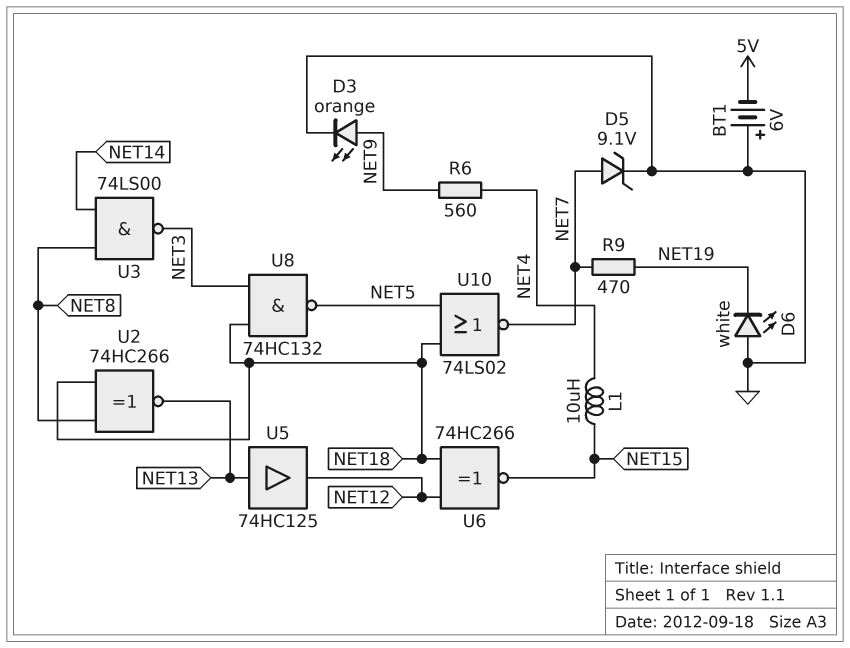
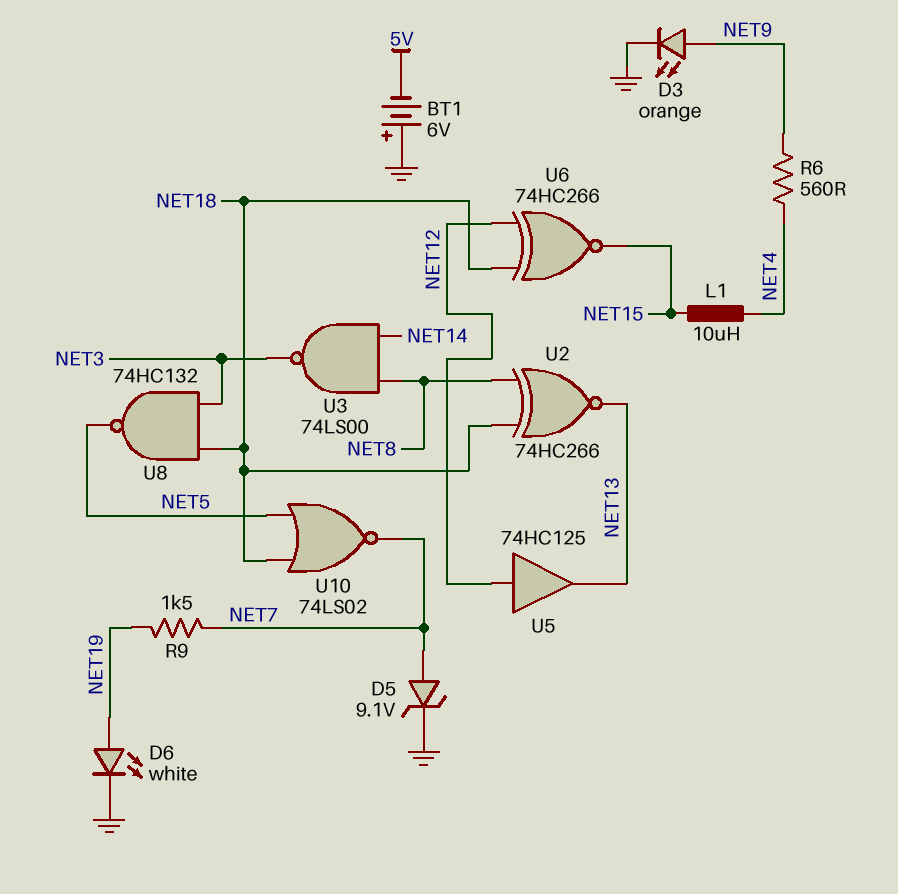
D6: LED white (A GND, K NET19) -> LED white (A NET19, K GND)
R9: 470 (NET7, NET19) -> 1.5k (NET7, NET19)
U5: buffer 74HC125 (in NET13, out NET12) -> buffer 74HC125 (in NET12, out NET13)

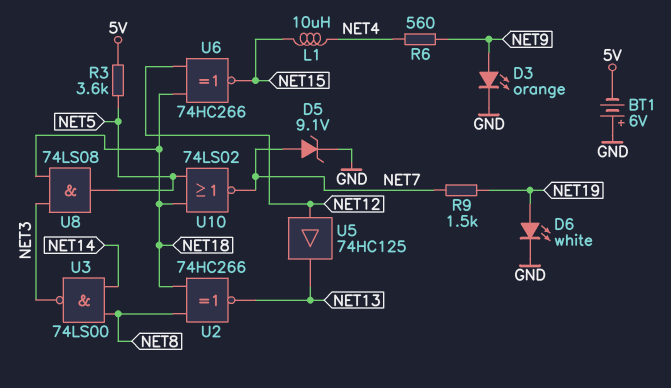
R3: none -> 3.6k (5V, NET5)
U8: NAND 74HC132 (in NET3, in NET18, out NET5) -> AND 74LS08 (in NET3, in NET18, out NET5)

